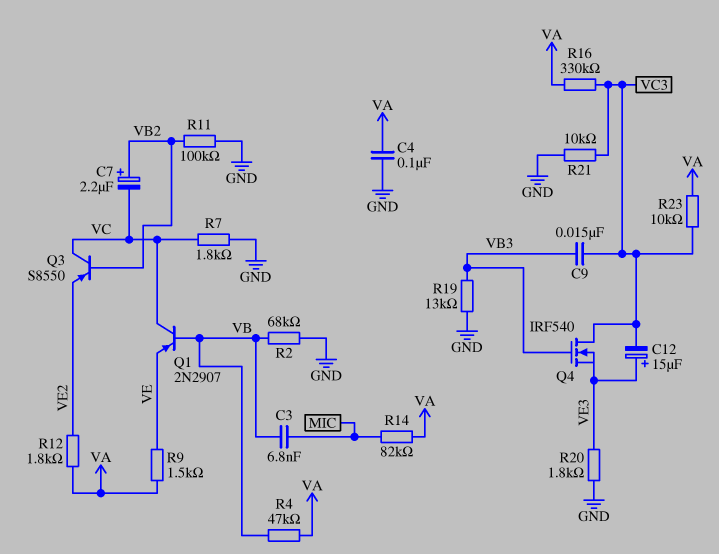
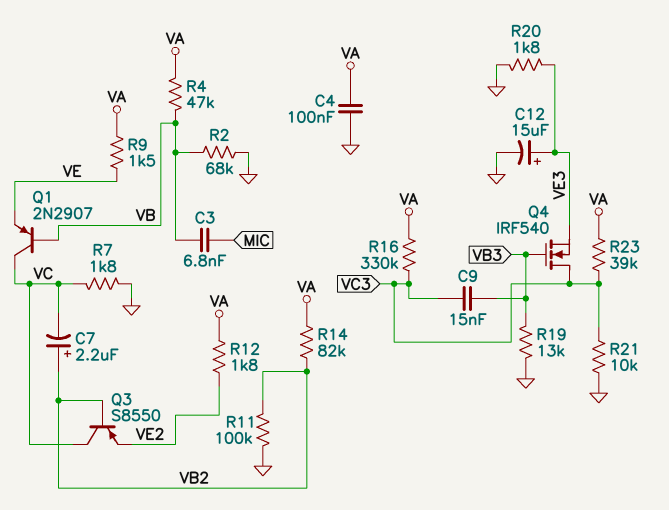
C12: 15uF (plus VE3, minus VC3) -> 15uF (plus VE3, minus GND)
R14: 82k (MIC, VA) -> 82k (VA, VB2)
R23: 10k (VA, VC3) -> 39k (VA, VC3)

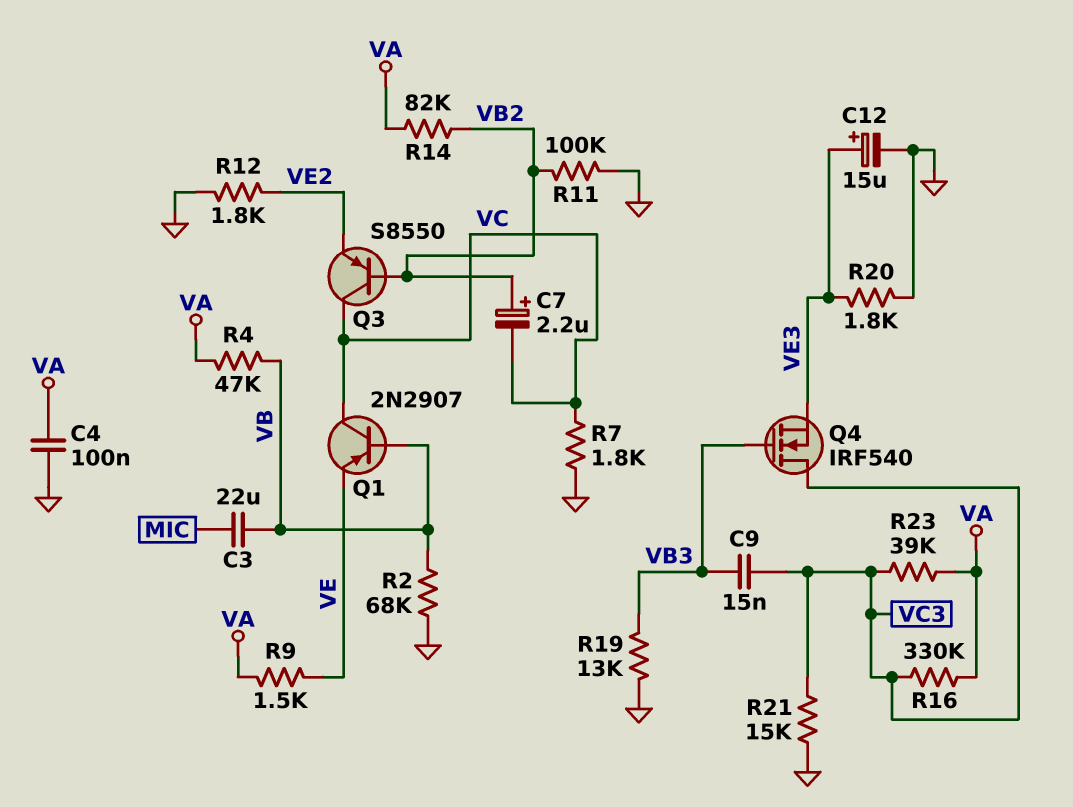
C3: 6.8nF (MIC, VB) -> 22uF (MIC, VB)
R12: 1.8k (VA, VE2) -> 1.8k (GND, VE2)
R21: 10k (GND, VC3) -> 15k (GND, VC3)

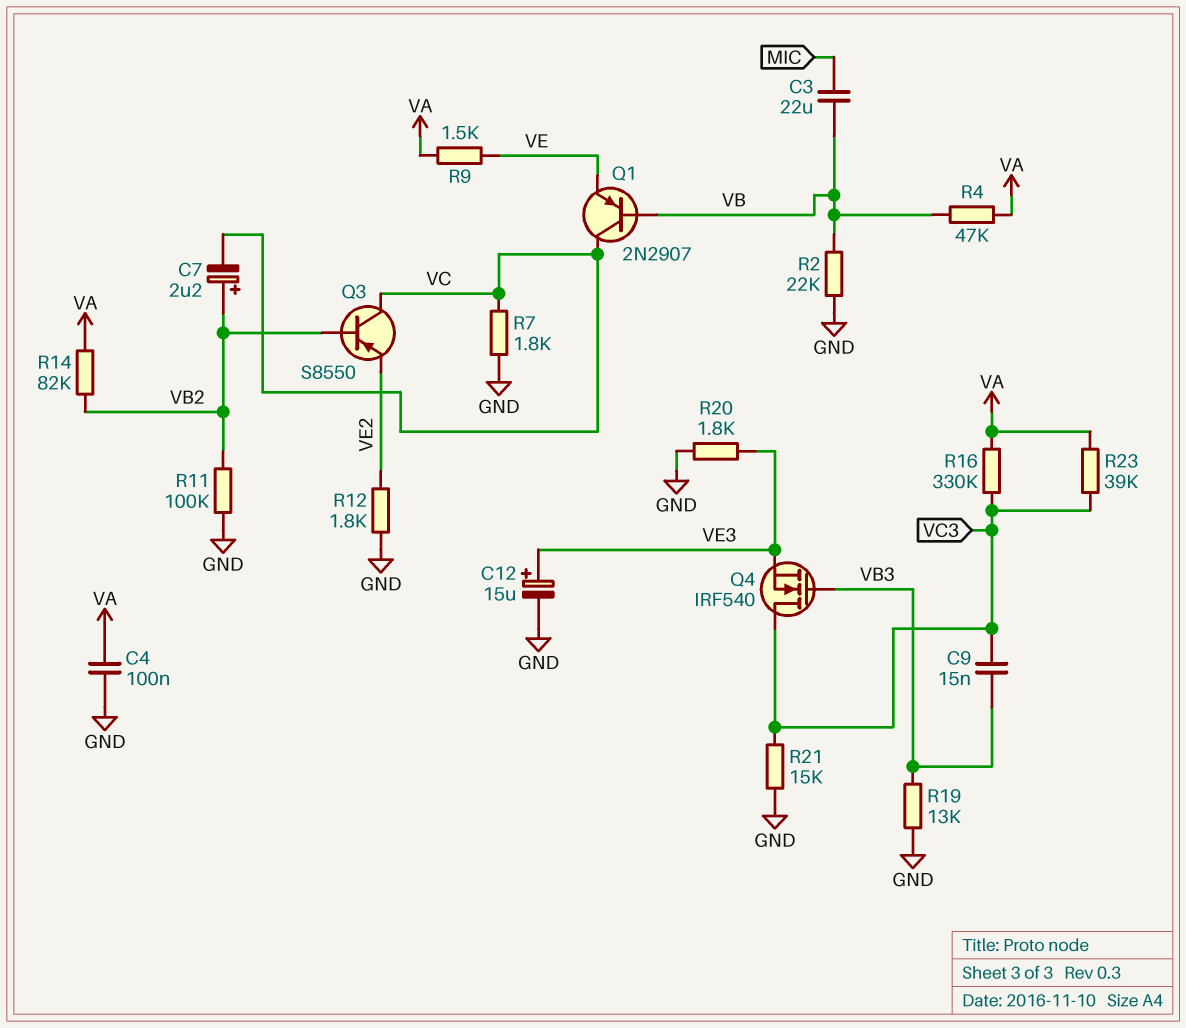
R2: 68k (GND, VB) -> 22k (GND, VB)

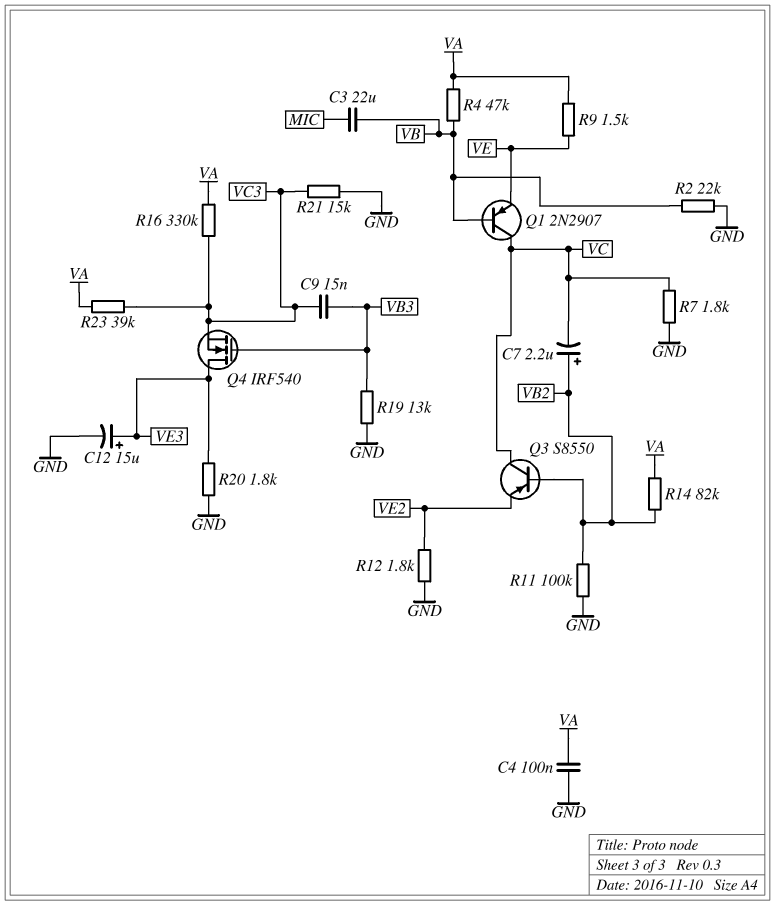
Q4: NMOS IRF540 (G VB3, D VC3, S VE3) -> NMOS IRF540 (G VB3, D VE3, S VC3)

